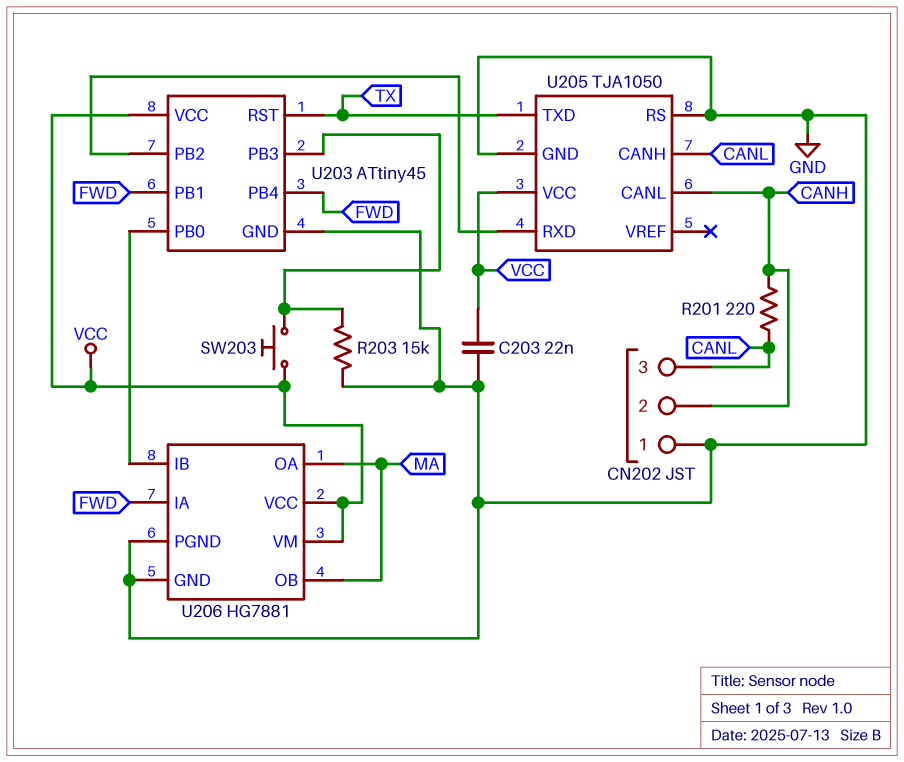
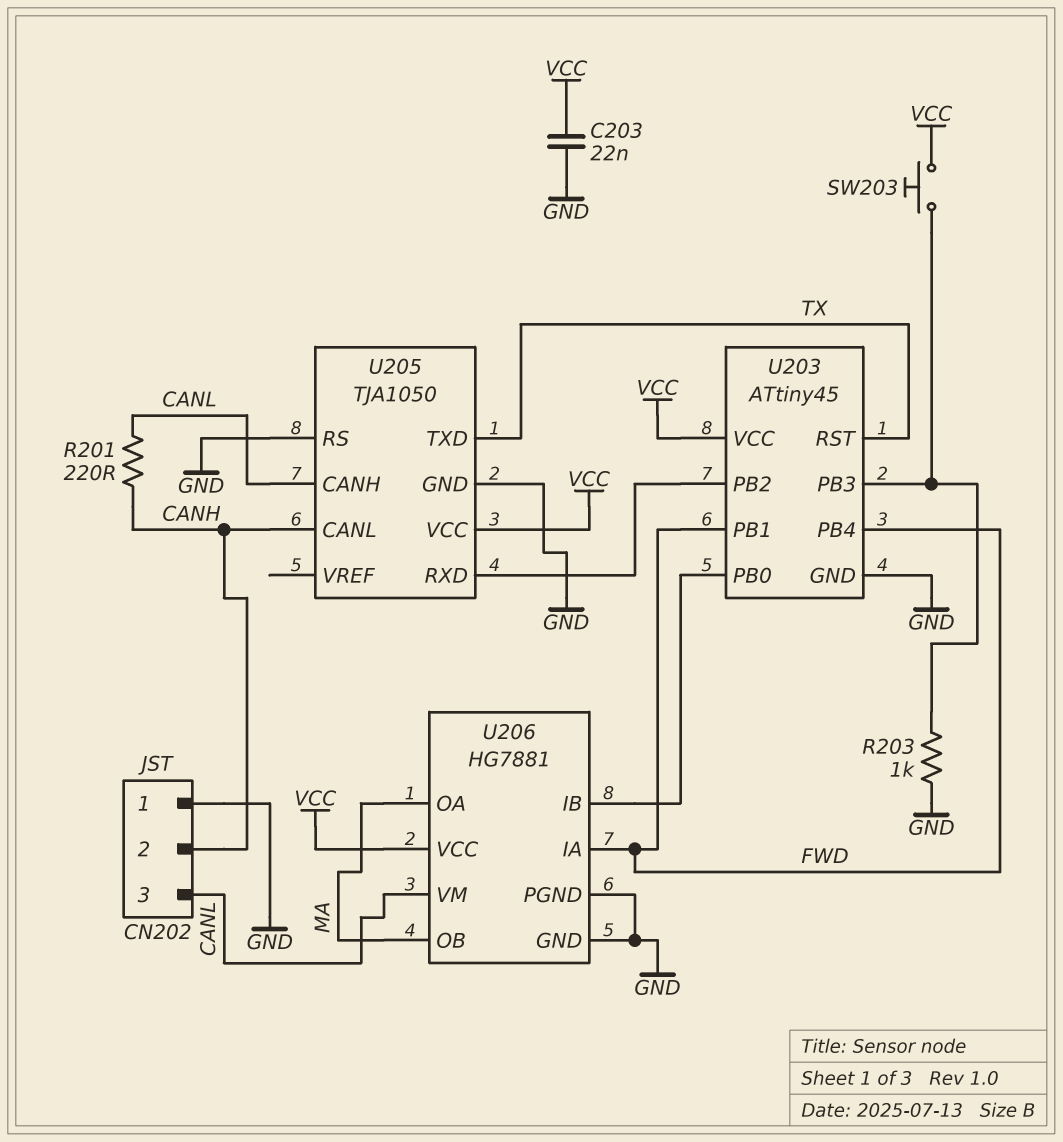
R203: 15k (GND, U203/PB3) -> 1k (GND, U203/PB3)
U206 pin VM: VCC -> CANL

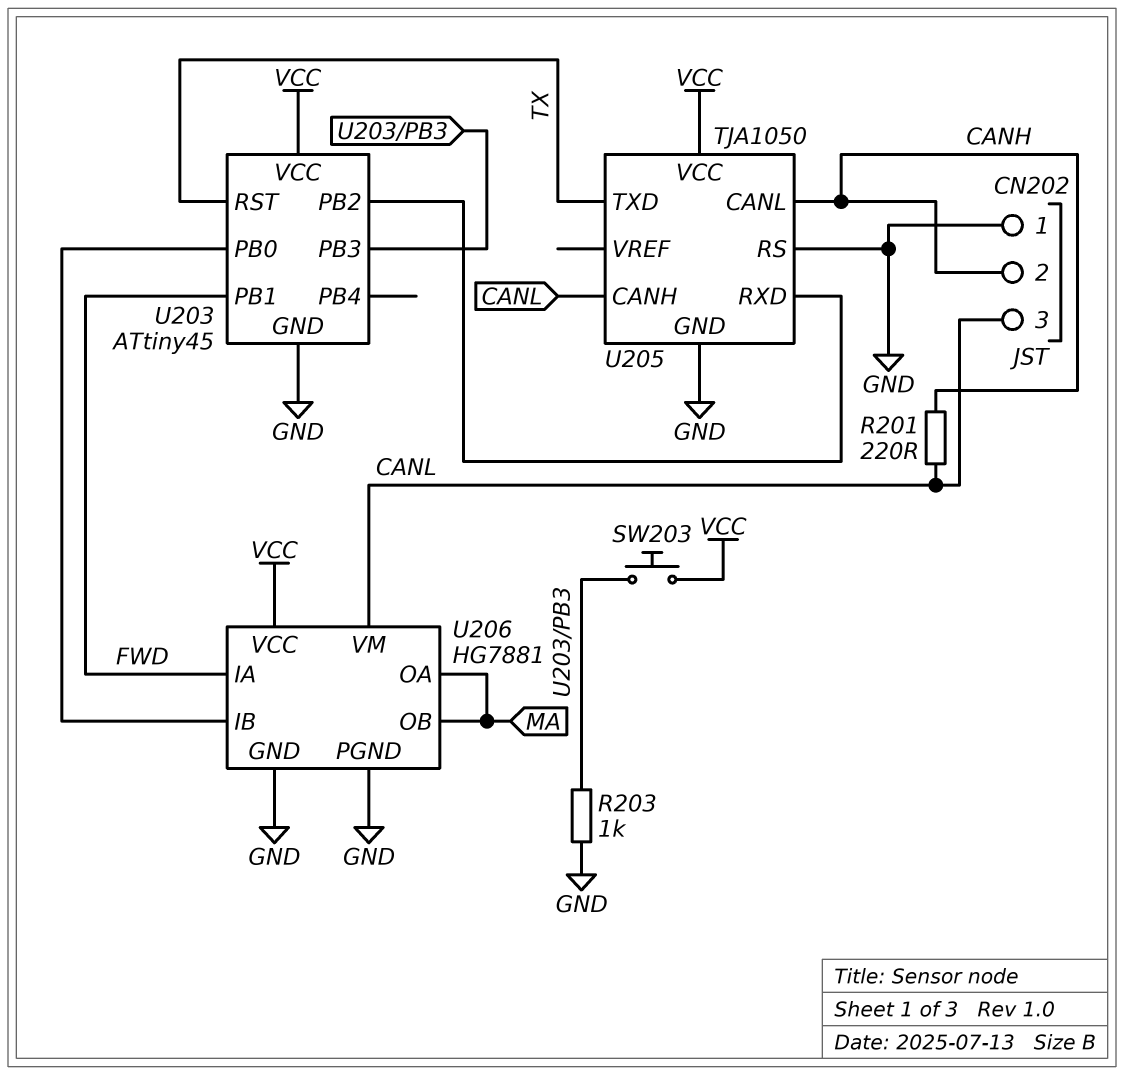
C203: 22nF (GND, VCC) -> none
U203 pin PB4: FWD -> none

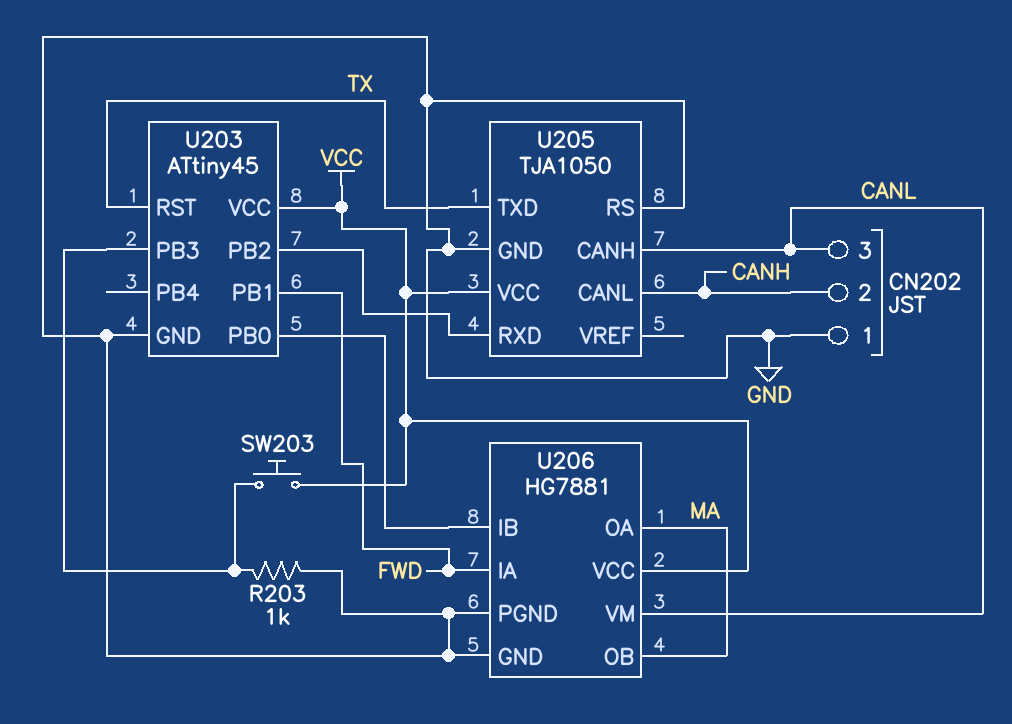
R201: 220 (CANH, CANL) -> none

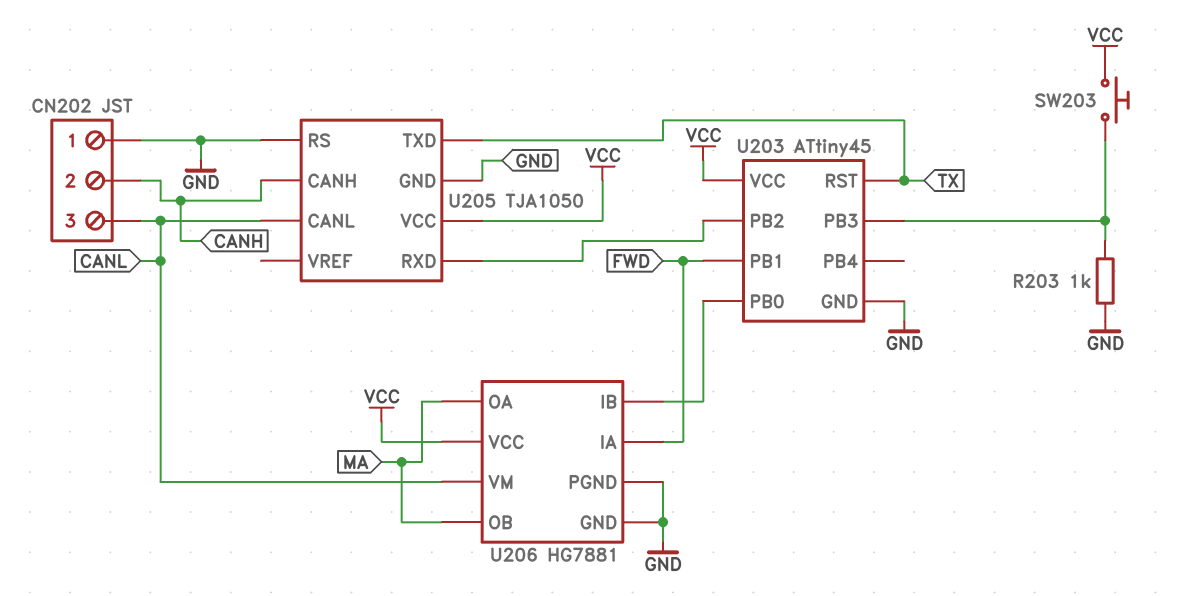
U205 pin CANH: CANL -> CANH
U205 pin CANL: CANH -> CANL

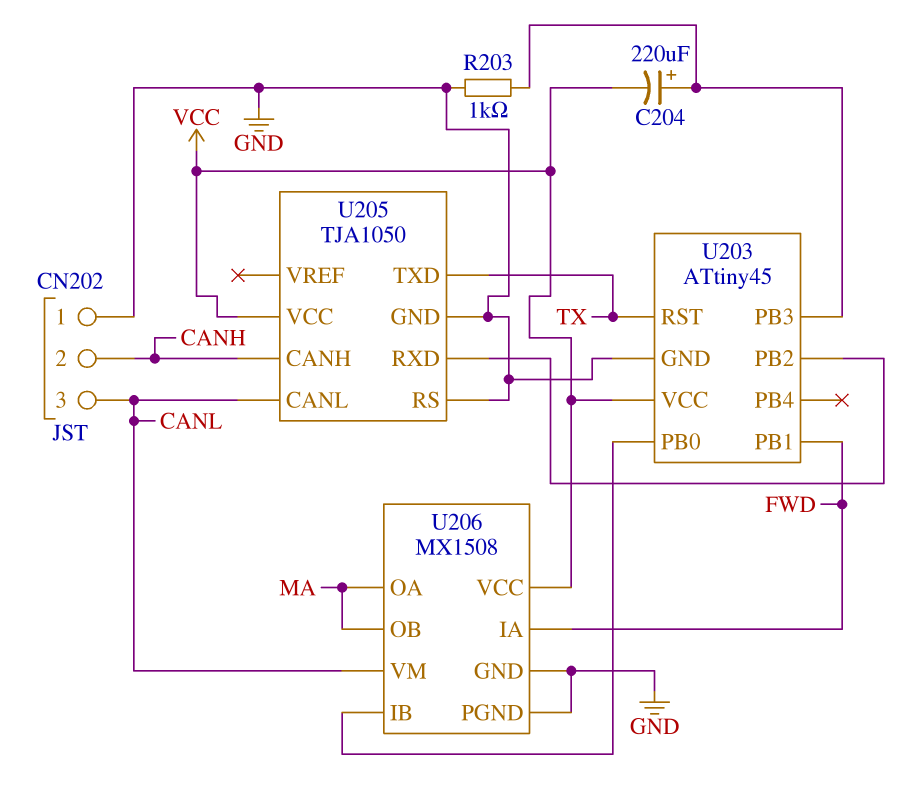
C204: none -> 220uF (plus U203/PB3, minus VCC)
SW203: button (U203/PB3, VCC) -> none
U206: HG7881 -> MX1508

